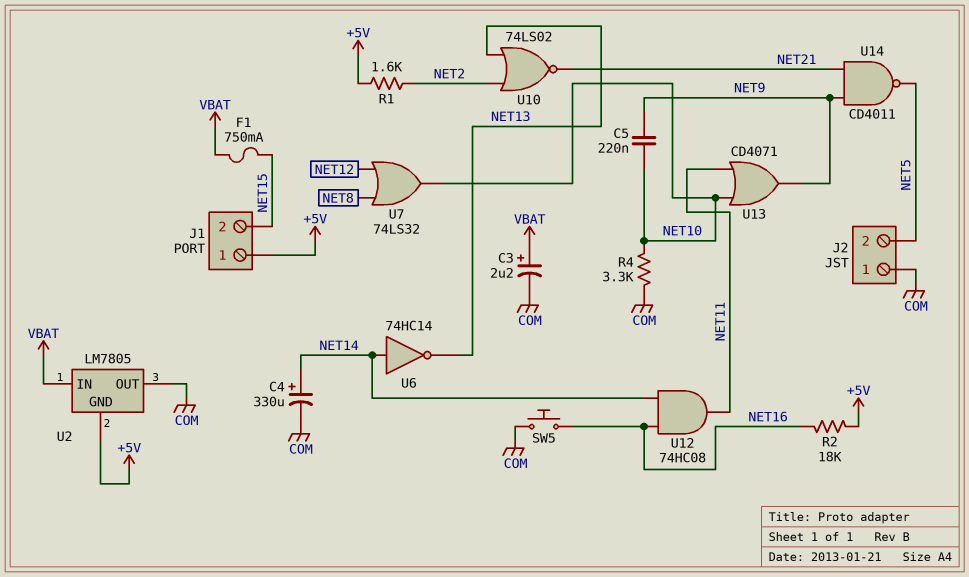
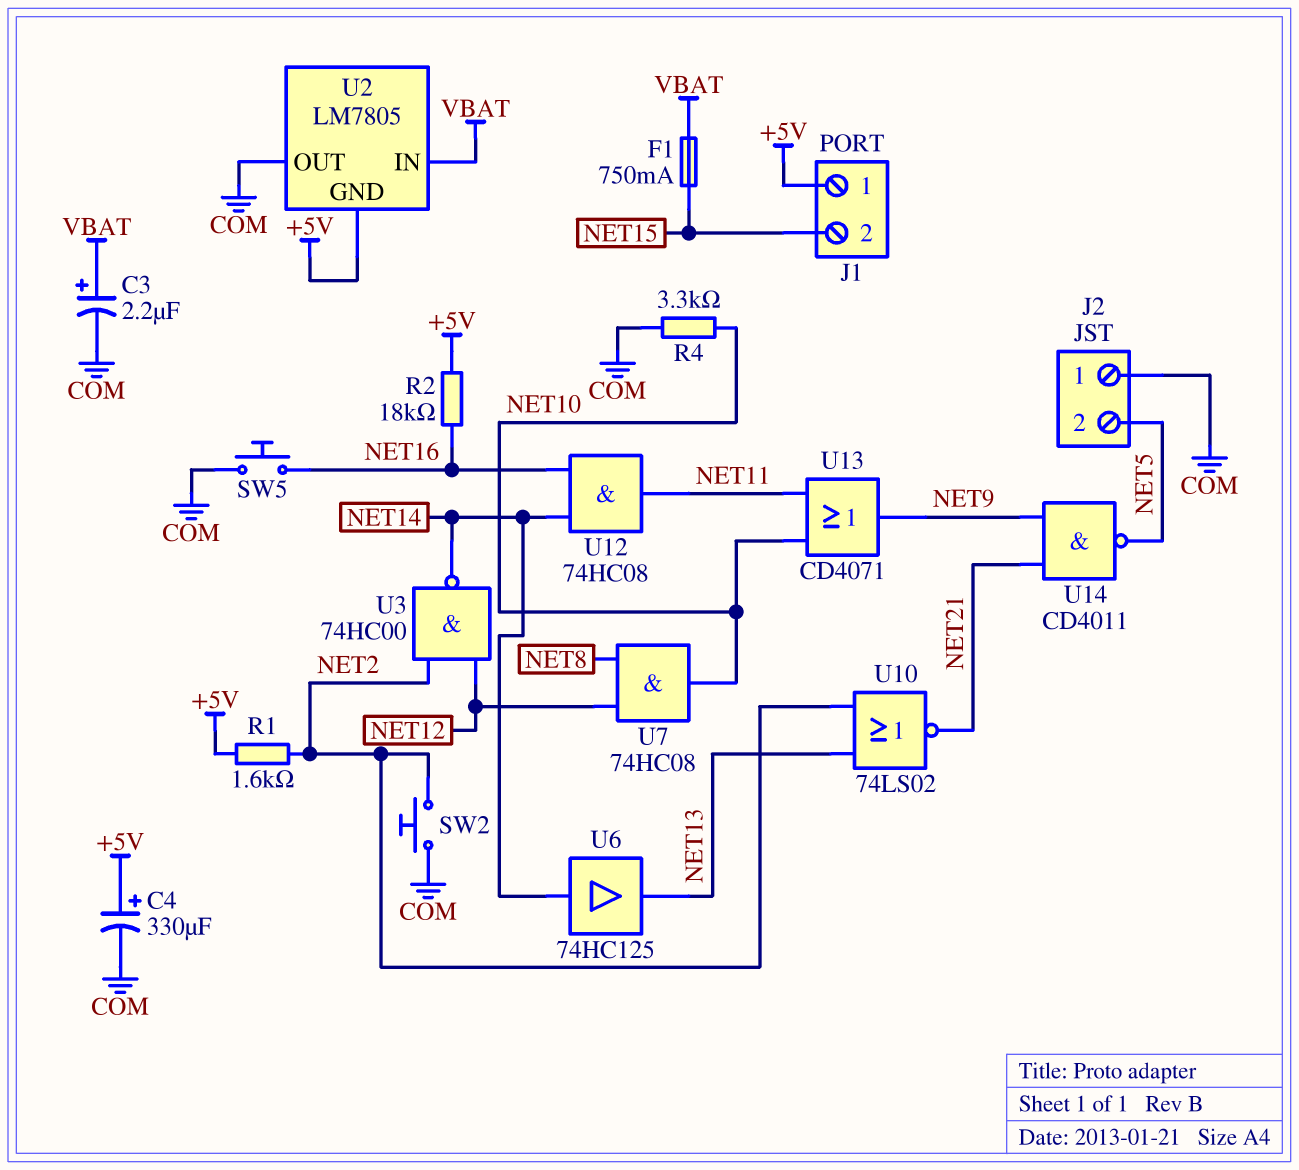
C4: 330uF (plus NET14, minus COM) -> 330uF (plus +5V, minus COM)
C5: 220nF (NET9, NET10) -> none
SW2: none -> button (COM, NET2)
U3: none -> NAND 74HC00 (in NET2, in NET12, out NET14)
U6: NOT 74HC14 (in NET14, out NET13) -> buffer 74HC125 (in NET14, out NET13)
U7: OR 74LS32 (in NET8, in NET12, out NET10) -> AND 74HC08 (in NET8, in NET12, out NET10)

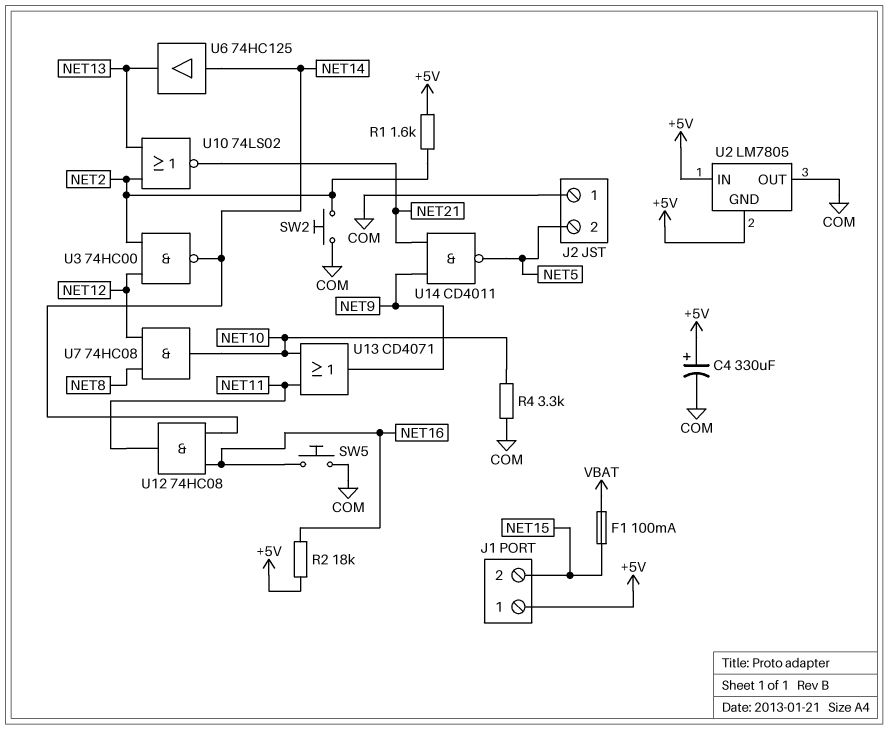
C3: 2.2uF (plus VBAT, minus COM) -> none
F1: 750mA (NET15, VBAT) -> 100mA (NET15, VBAT)
U2 pin IN: VBAT -> +5V

